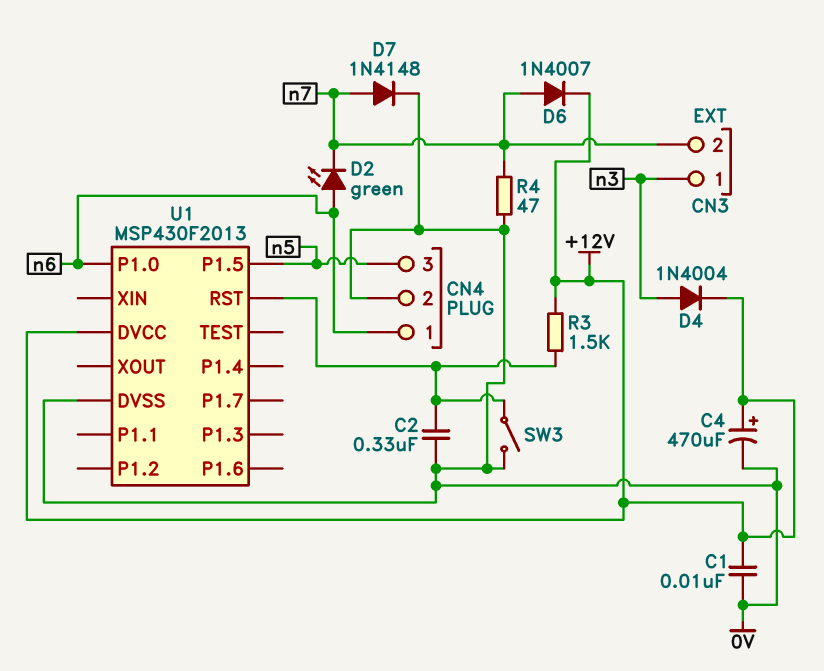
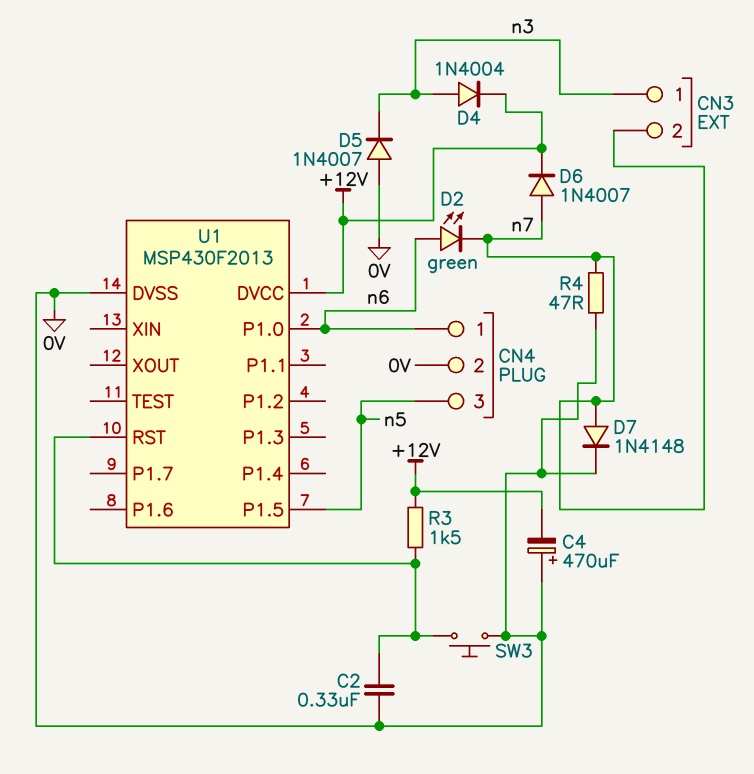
C1: 10nF (+12V, 0V) -> none
C4: 470uF (plus +12V, minus 0V) -> 470uF (plus 0V, minus +12V)
D5: none -> diode 1N4007 (A 0V, K n3)
SW3: switch (0V, U1/RST) -> button (0V, U1/RST)

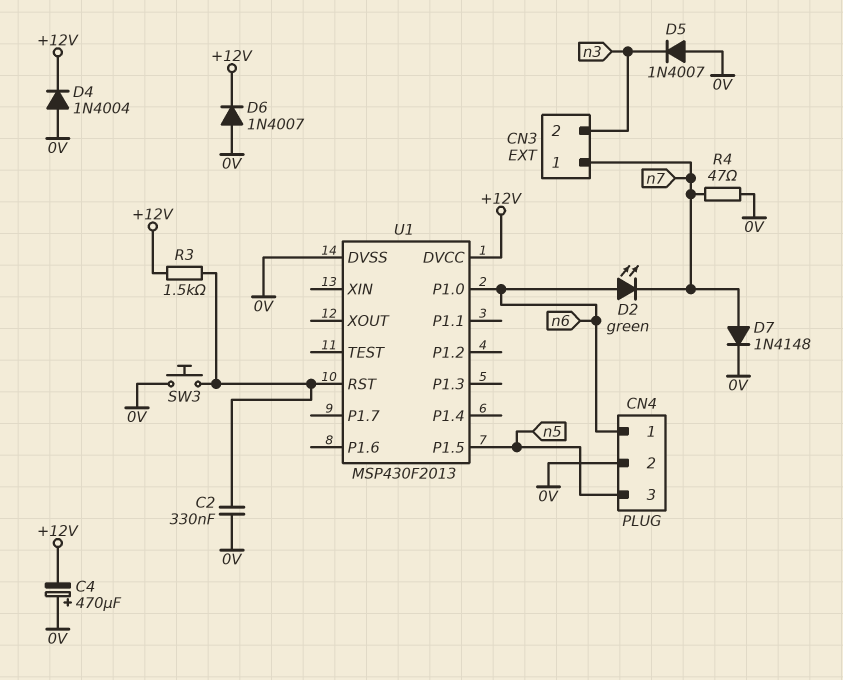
CN3 pin 1: n3 -> n7
CN3 pin 2: n7 -> n3
D4: diode 1N4004 (A n3, K +12V) -> diode 1N4004 (A 0V, K +12V)
D6: diode 1N4007 (A n7, K +12V) -> diode 1N4007 (A 0V, K +12V)

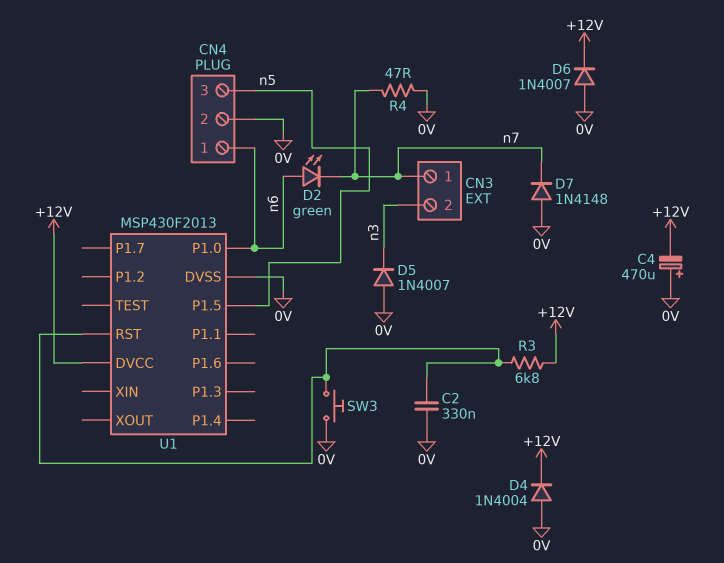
D7: diode 1N4148 (A n7, K 0V) -> diode 1N4148 (A 0V, K n7)
R3: 1.5k (+12V, U1/RST) -> 6.8k (+12V, U1/RST)

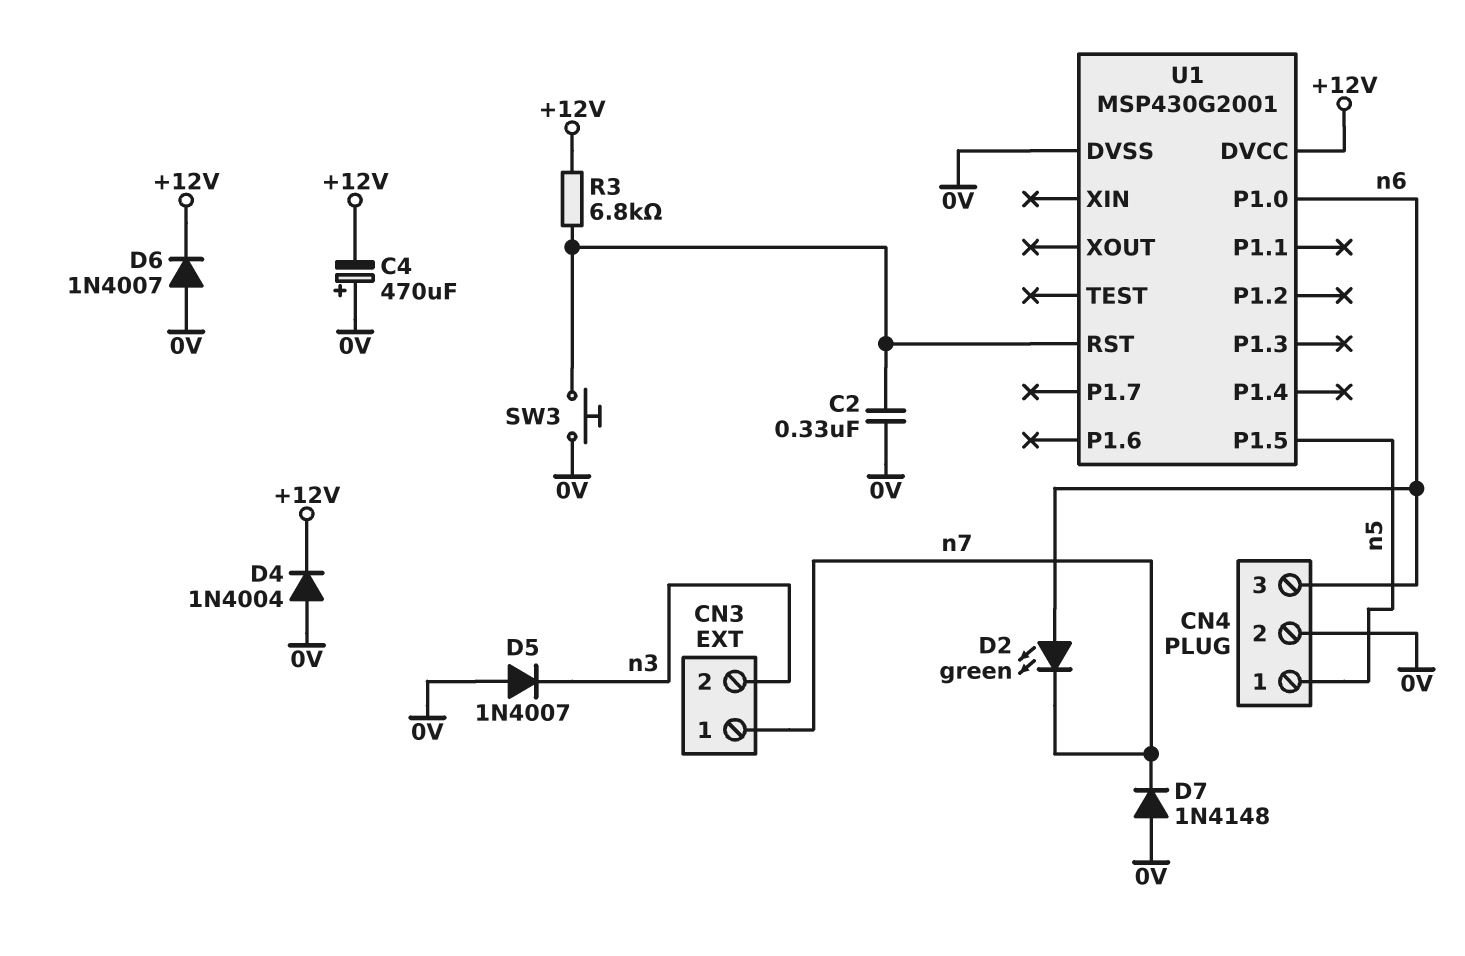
CN4 pin 1: n6 -> n5
CN4 pin 3: n5 -> n6
R4: 47 (0V, n7) -> none
U1: MSP430F2013 -> MSP430G2001

